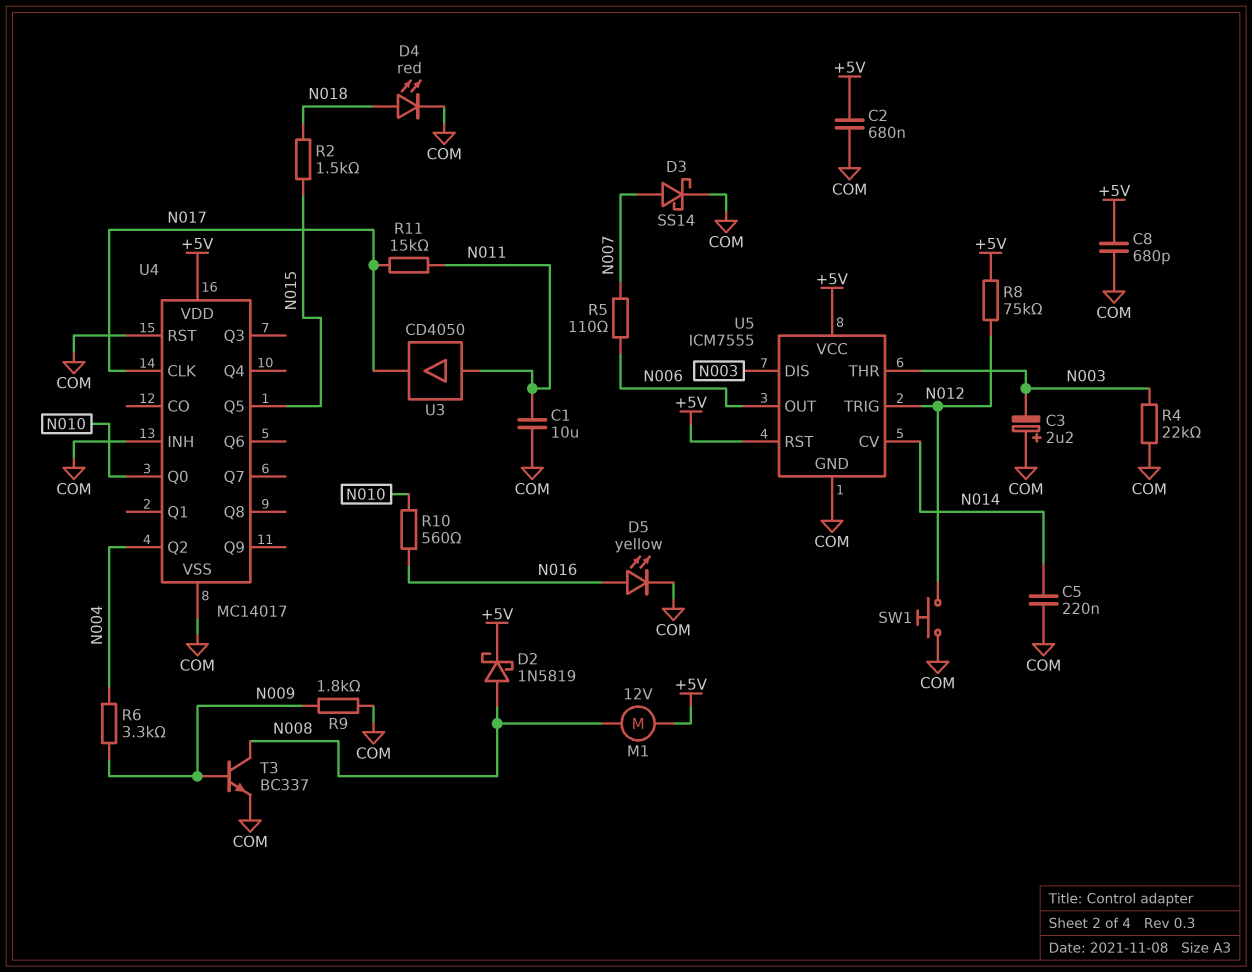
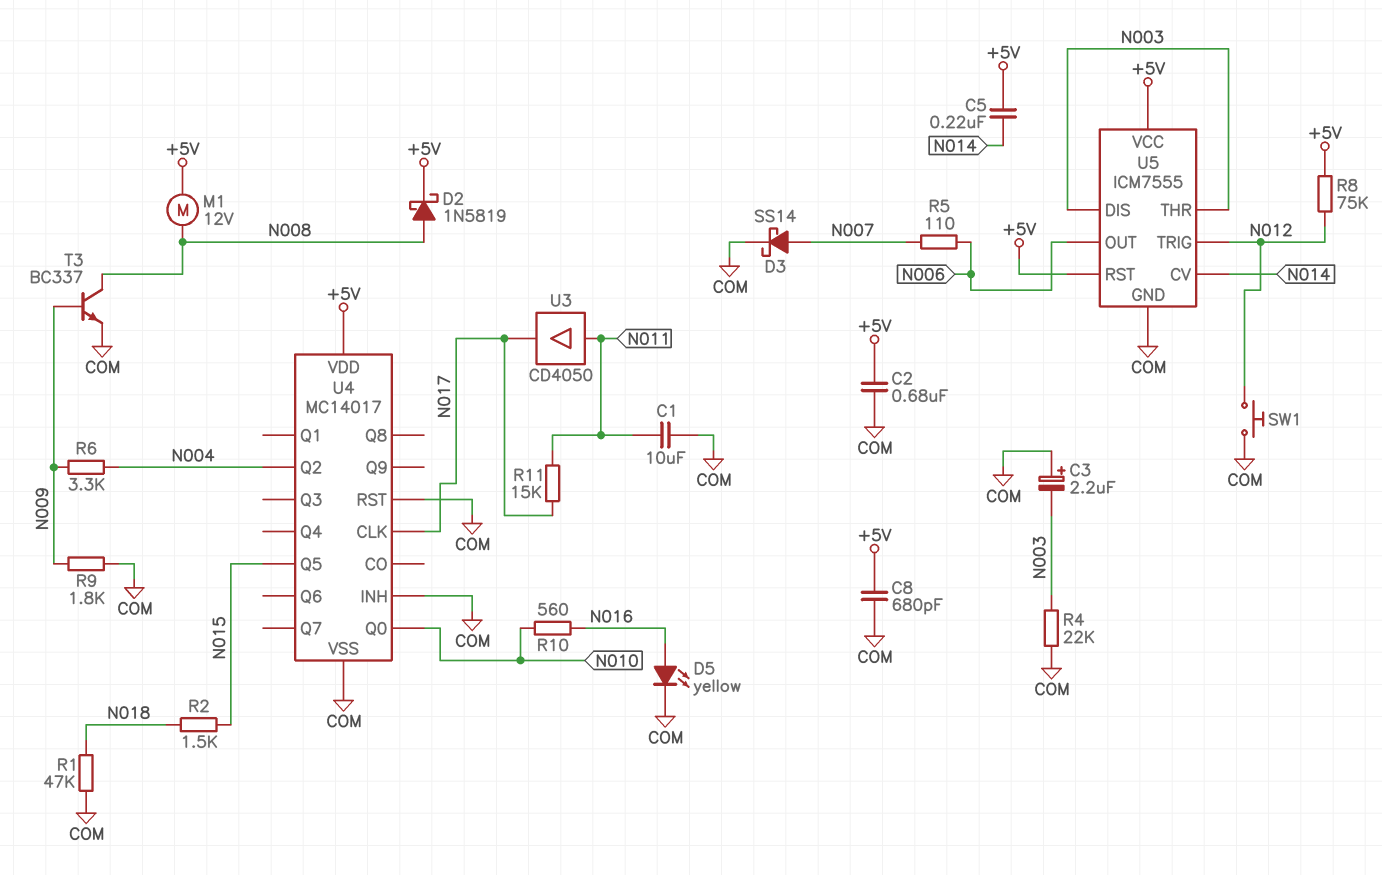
C5: 220nF (COM, N014) -> 220nF (+5V, N014)
D4: LED red (A N018, K COM) -> none
R1: none -> 47k (COM, N018)

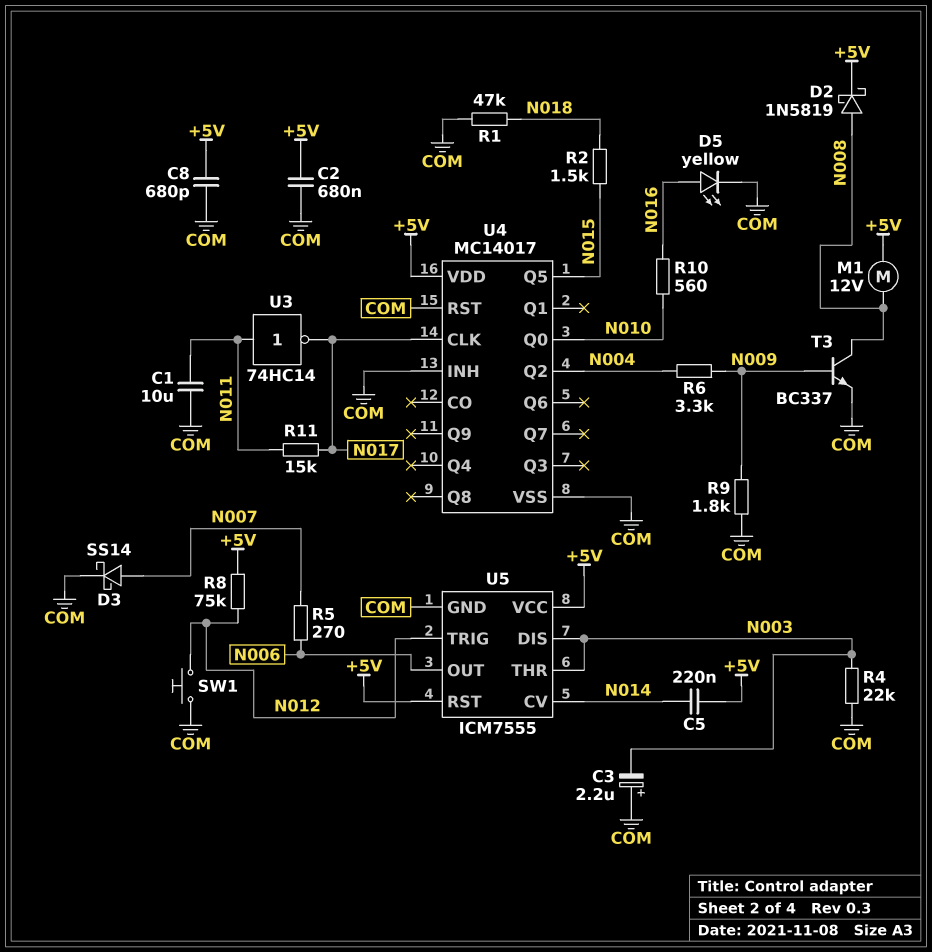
R5: 110 (N006, N007) -> 270 (N006, N007)
U3: buffer CD4050 (in N011, out N017) -> NOT 74HC14 (in N011, out N017)

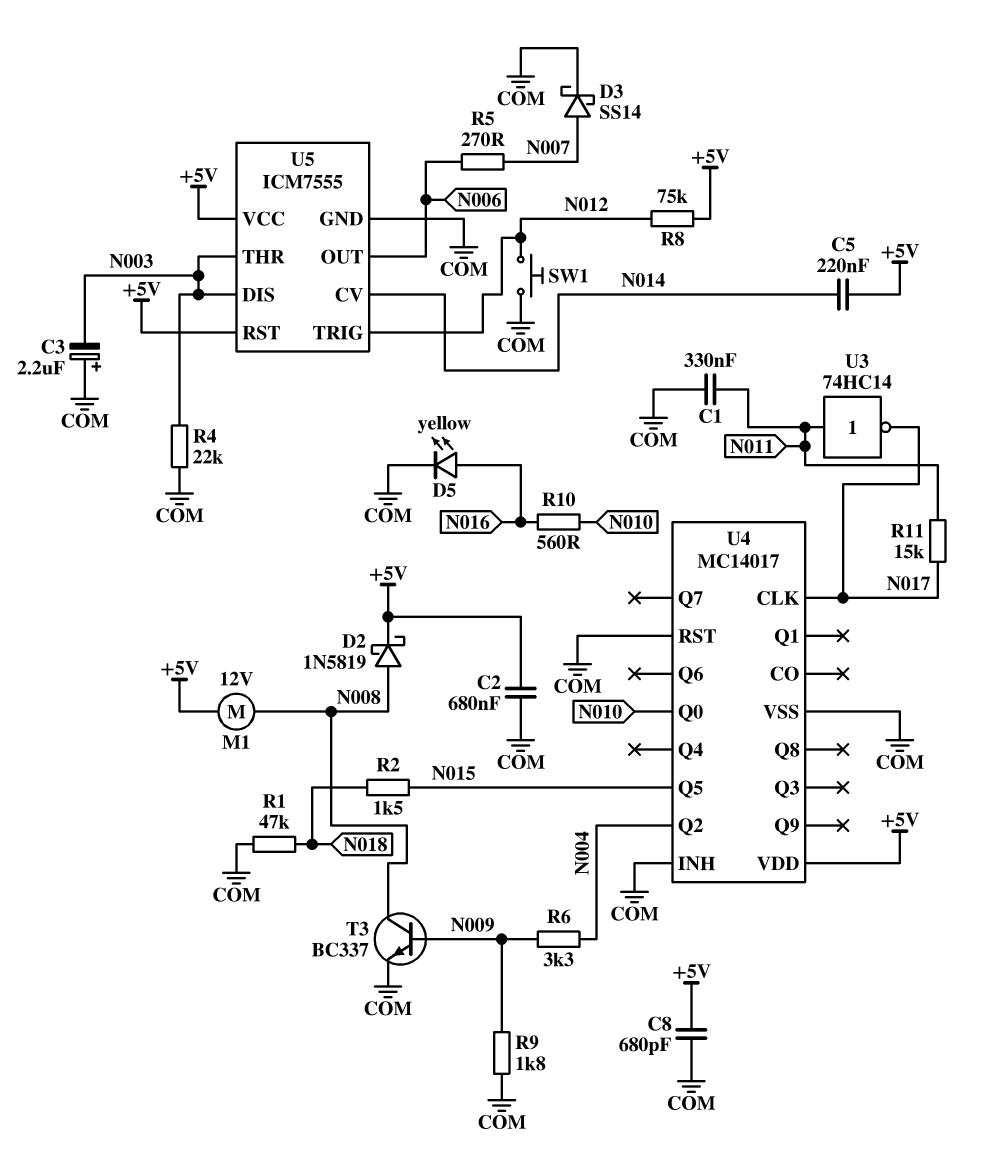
C1: 10uF (COM, N011) -> 330nF (COM, N011)

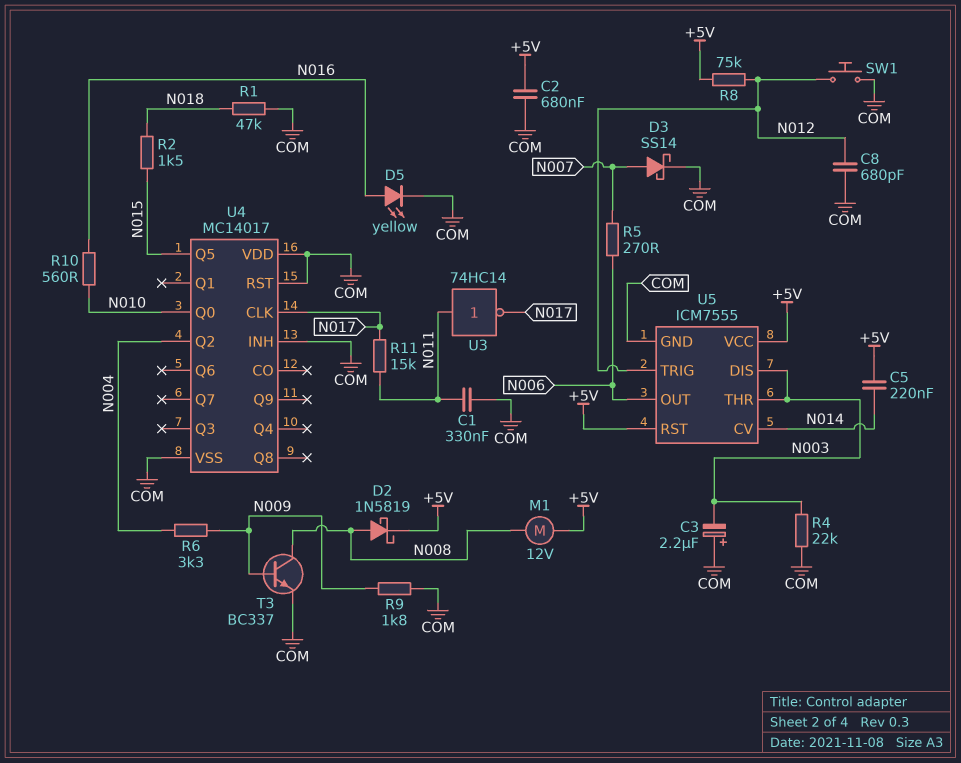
C8: 680pF (+5V, COM) -> 680pF (COM, N012)
U4 pin VDD: +5V -> COM

